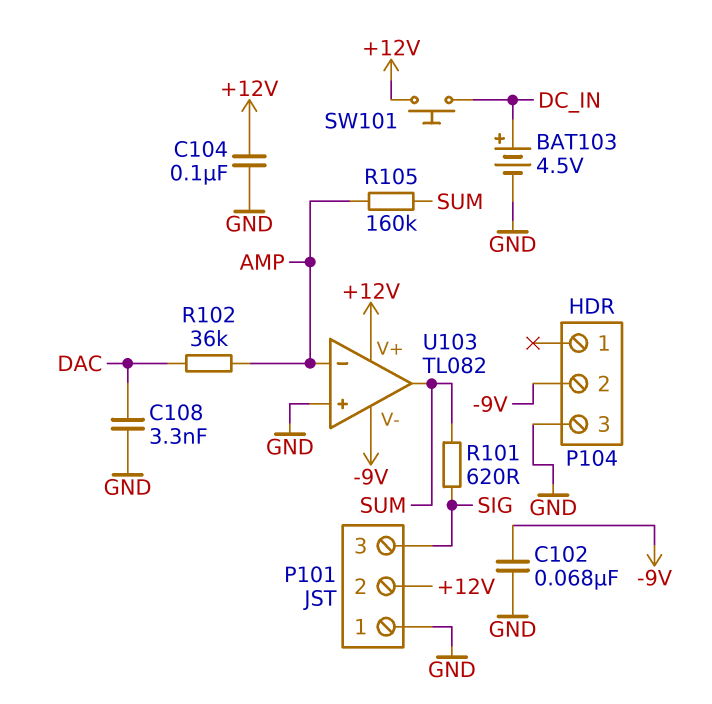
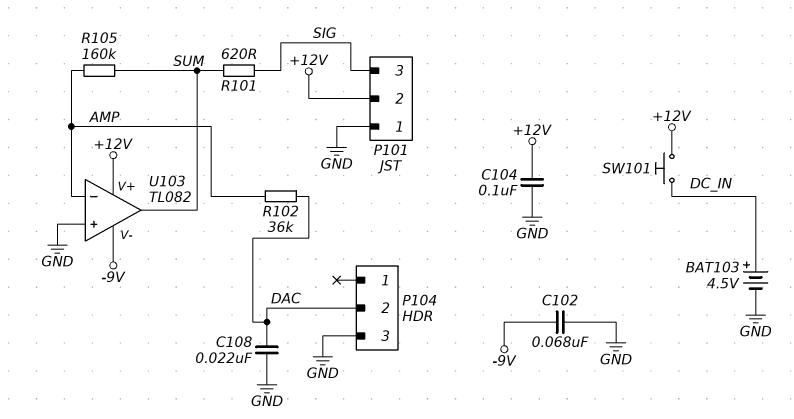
C108: 3.3nF (DAC, GND) -> 22nF (DAC, GND)
P104 pin 2: -9V -> DAC

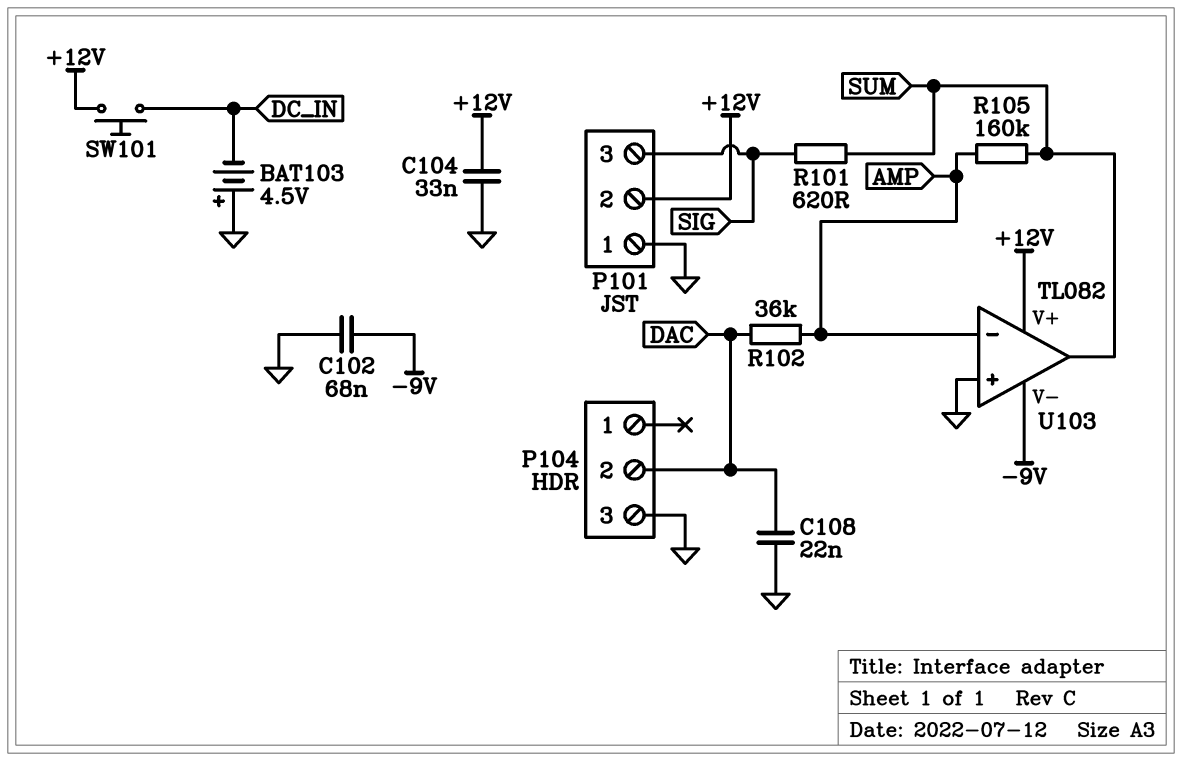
BAT103: 4.5V (plus DC_IN, minus GND) -> 4.5V (plus GND, minus DC_IN)
C104: 100nF (+12V, GND) -> 33nF (+12V, GND)

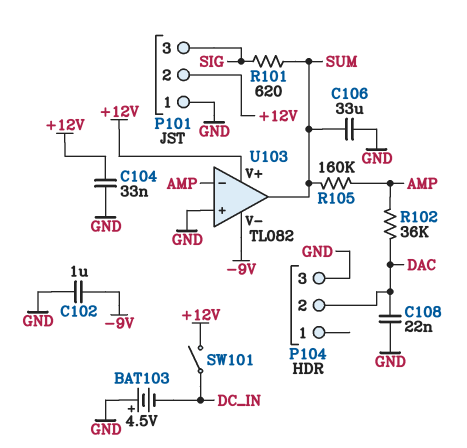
C102: 68nF (-9V, GND) -> 1uF (-9V, GND)
C106: none -> 33uF (GND, SUM)
SW101: button (+12V, DC_IN) -> switch (+12V, DC_IN)

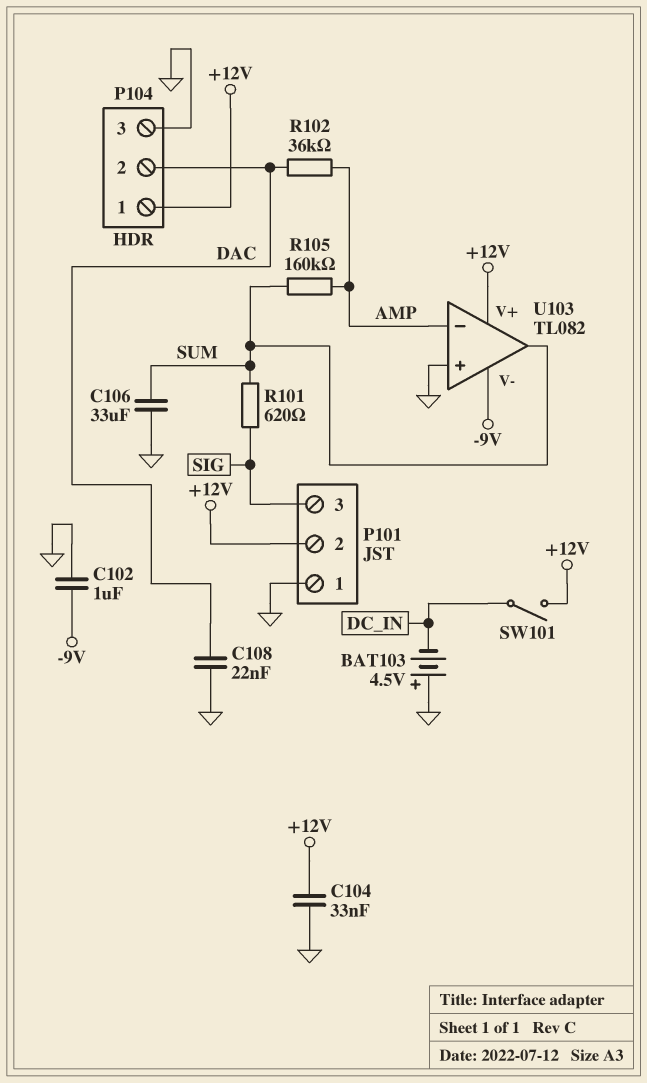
P104 pin 1: none -> +12V

